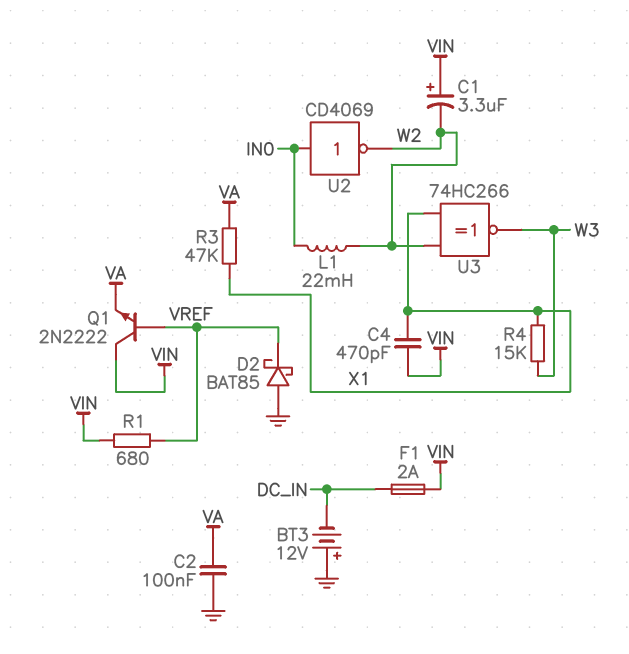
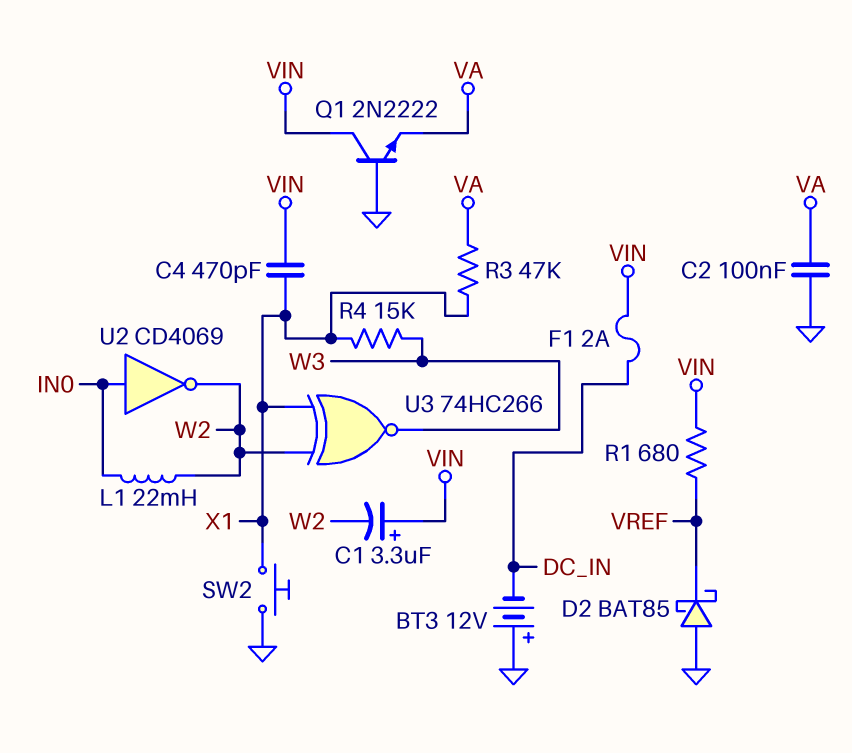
Q1: NPN 2N2222 (B VREF, C VIN, E VA) -> NPN 2N2222 (B GND, C VIN, E VA)
SW2: none -> button (GND, X1)

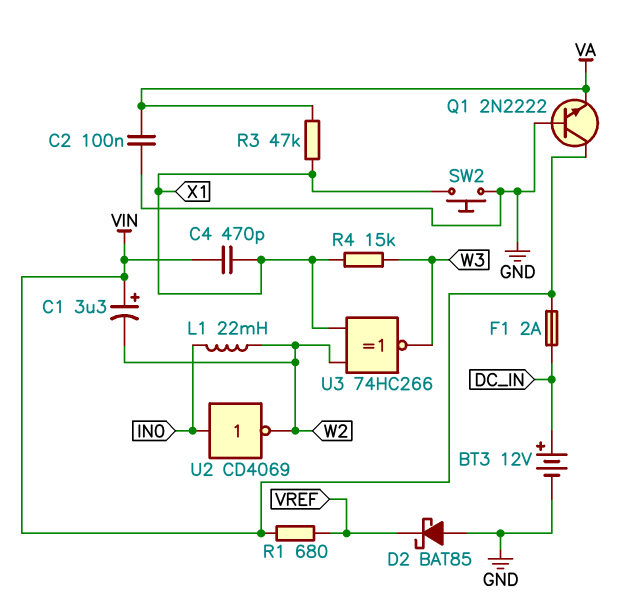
BT3: 12V (plus GND, minus DC_IN) -> 12V (plus DC_IN, minus GND)

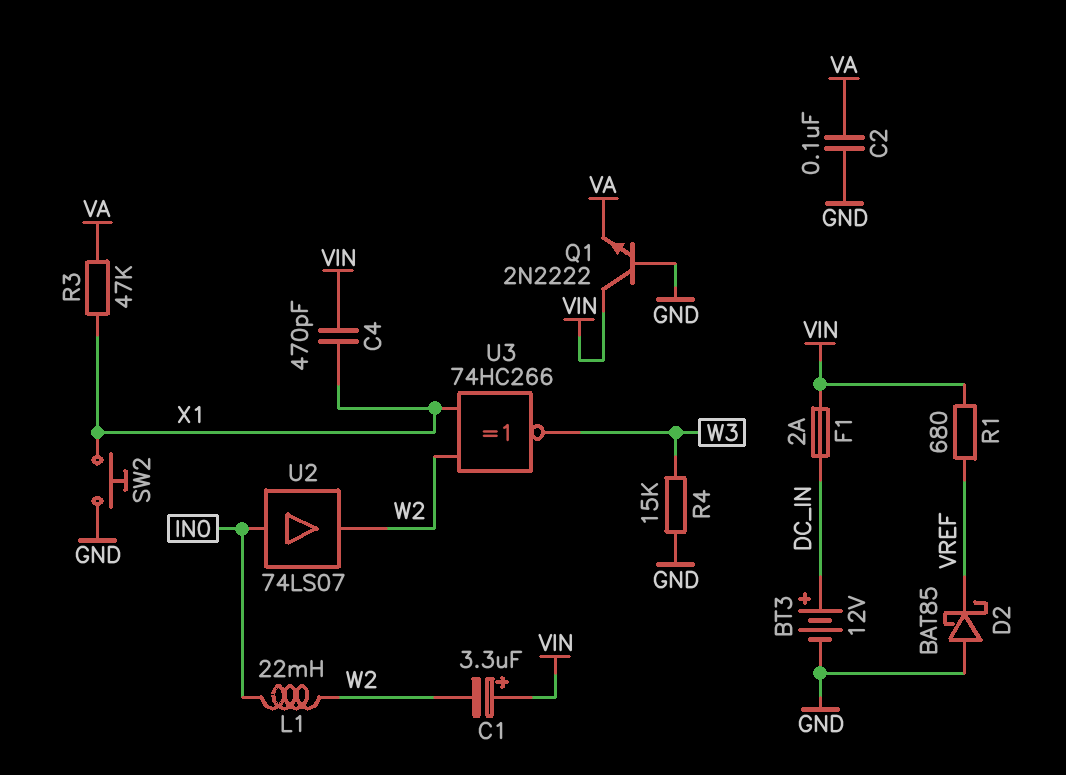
R4: 15k (W3, X1) -> 15k (GND, W3)
U2: NOT CD4069 (in IN0, out W2) -> buffer 74LS07 (in IN0, out W2)

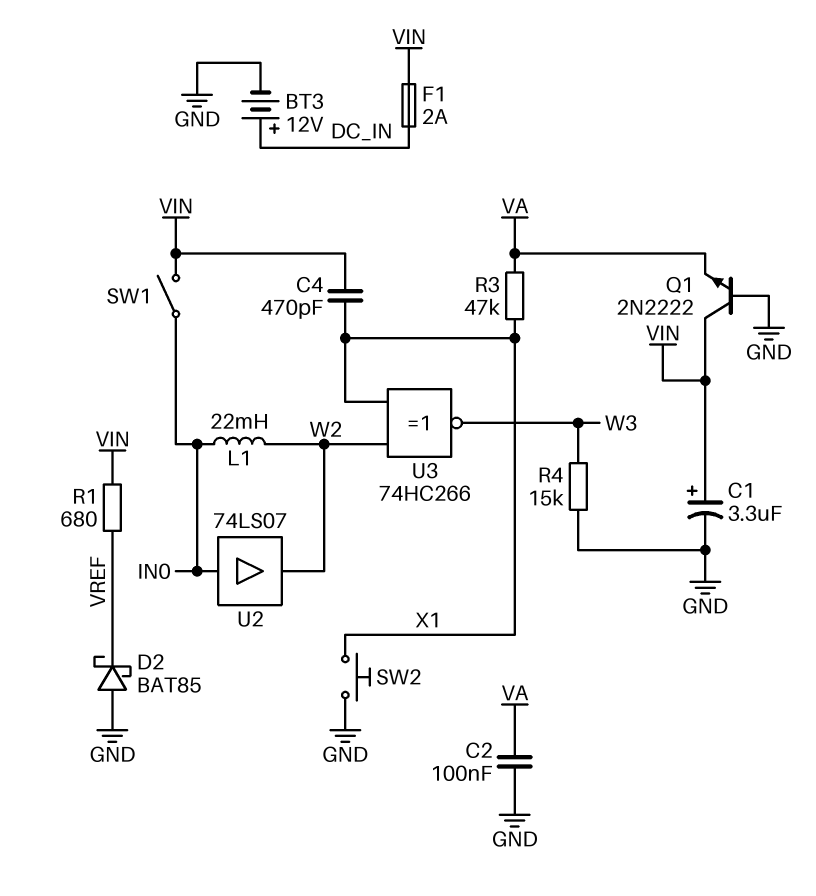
C1: 3.3uF (plus VIN, minus W2) -> 3.3uF (plus VIN, minus GND)
SW1: none -> switch (IN0, VIN)

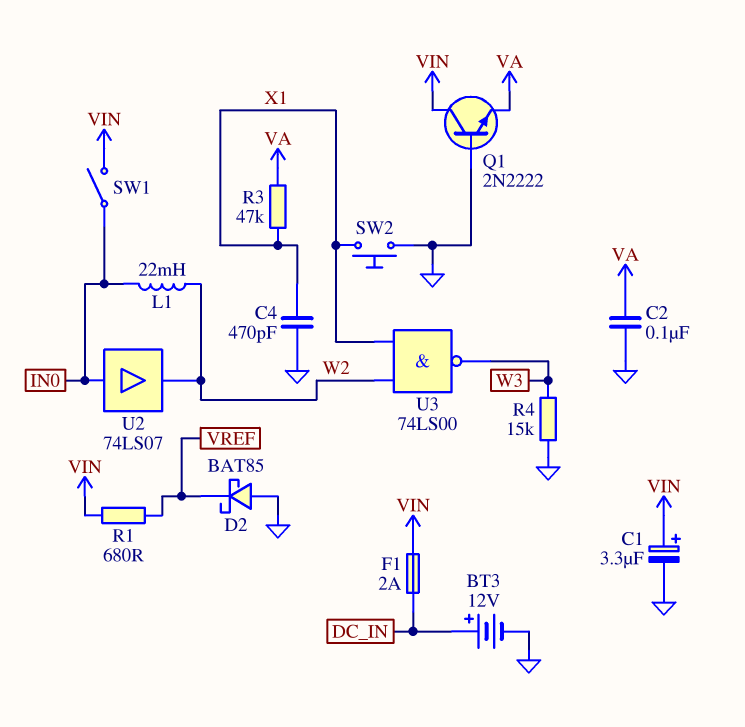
C4: 470pF (VIN, X1) -> 470pF (GND, X1)
U3: XNOR 74HC266 (in W2, in X1, out W3) -> NAND 74LS00 (in W2, in X1, out W3)

